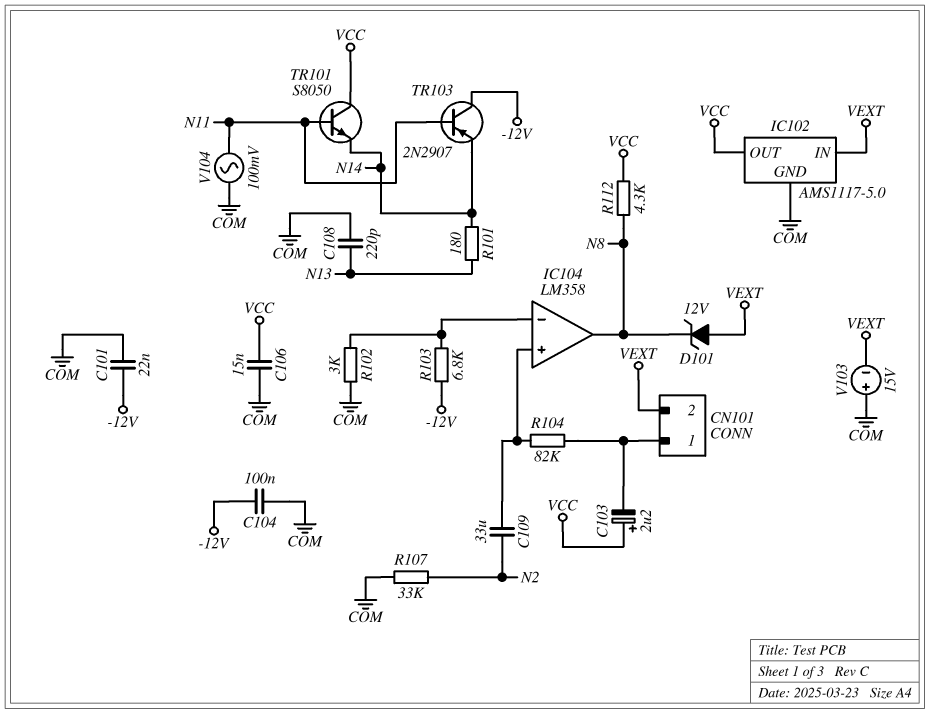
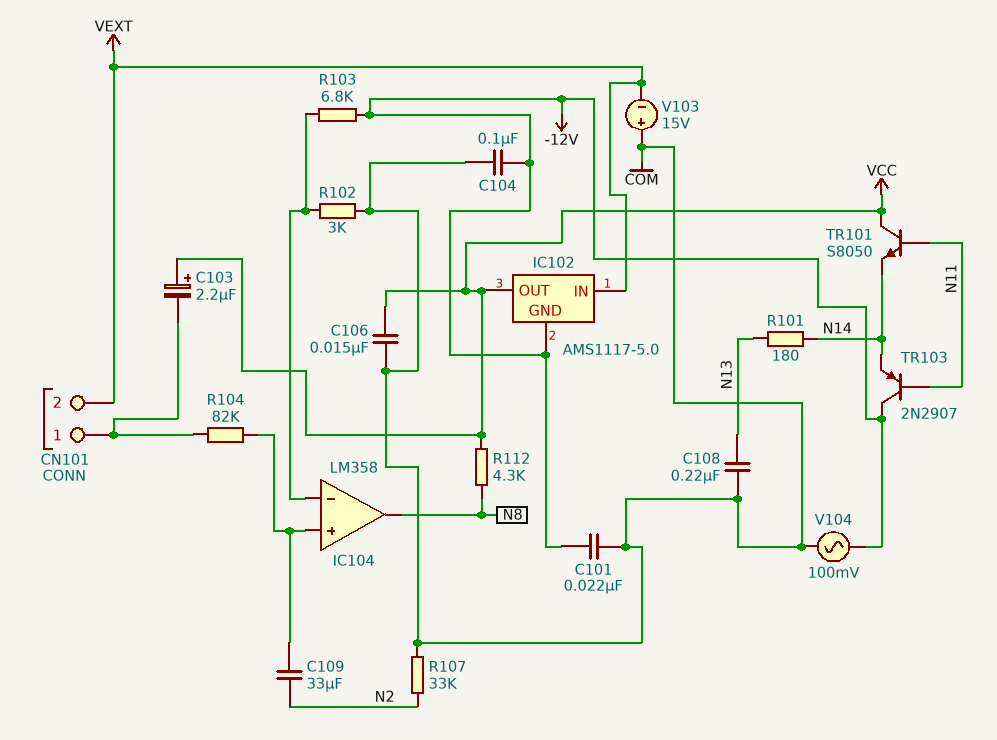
C108: 220pF (COM, N13) -> 220nF (COM, N13)
D101: zener 12V (A VEXT, K N8) -> none
IC102 pin GND: COM -> -12V
V104: AC 100mV (COM, N11) -> AC 100mV (-12V, COM)

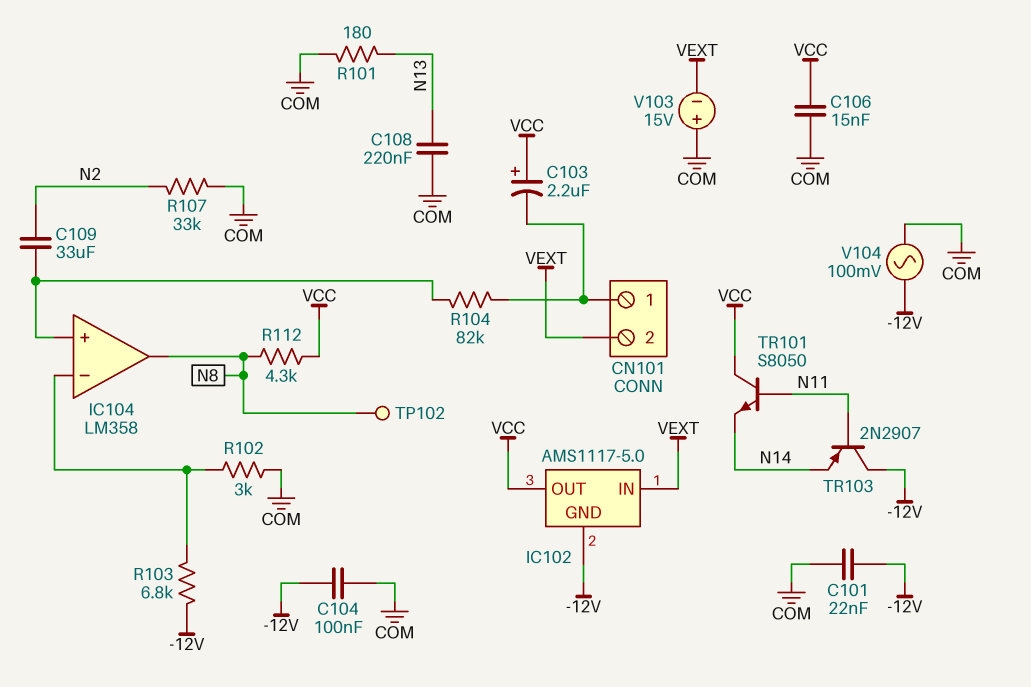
R101: 180 (N13, N14) -> 180 (COM, N13)
TP102: none -> test point (N8)

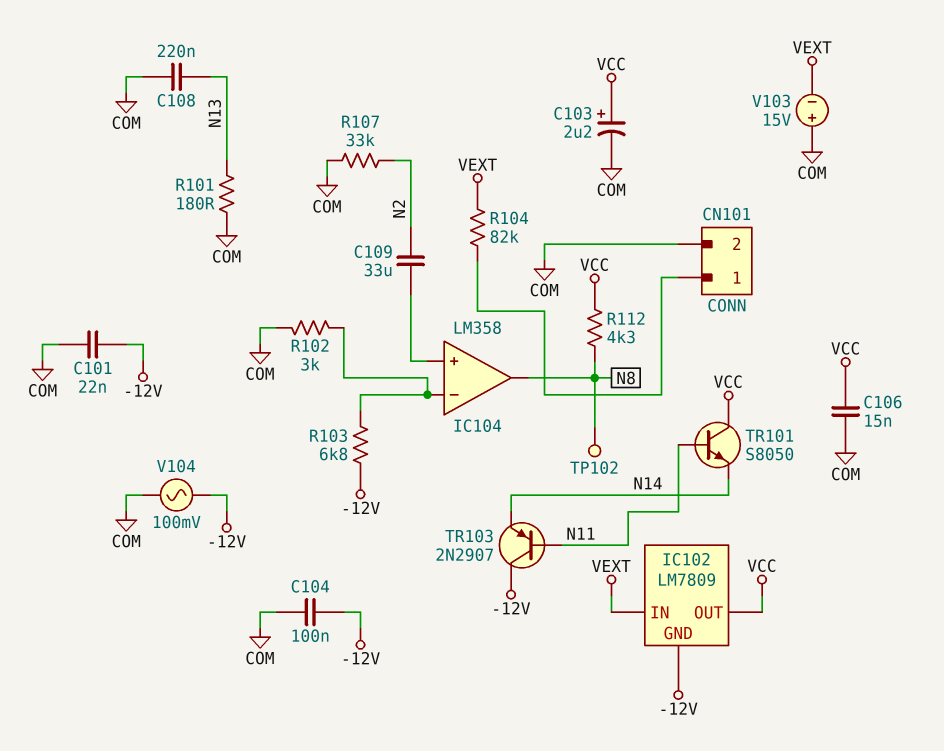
C103: 2.2uF (plus VCC, minus CN101/1) -> 2.2uF (plus VCC, minus COM)
CN101 pin 2: VEXT -> COM
IC102: AMS1117-5.0 -> LM7809
R104: 82k (CN101/1, IC104/in+) -> 82k (CN101/1, VEXT)

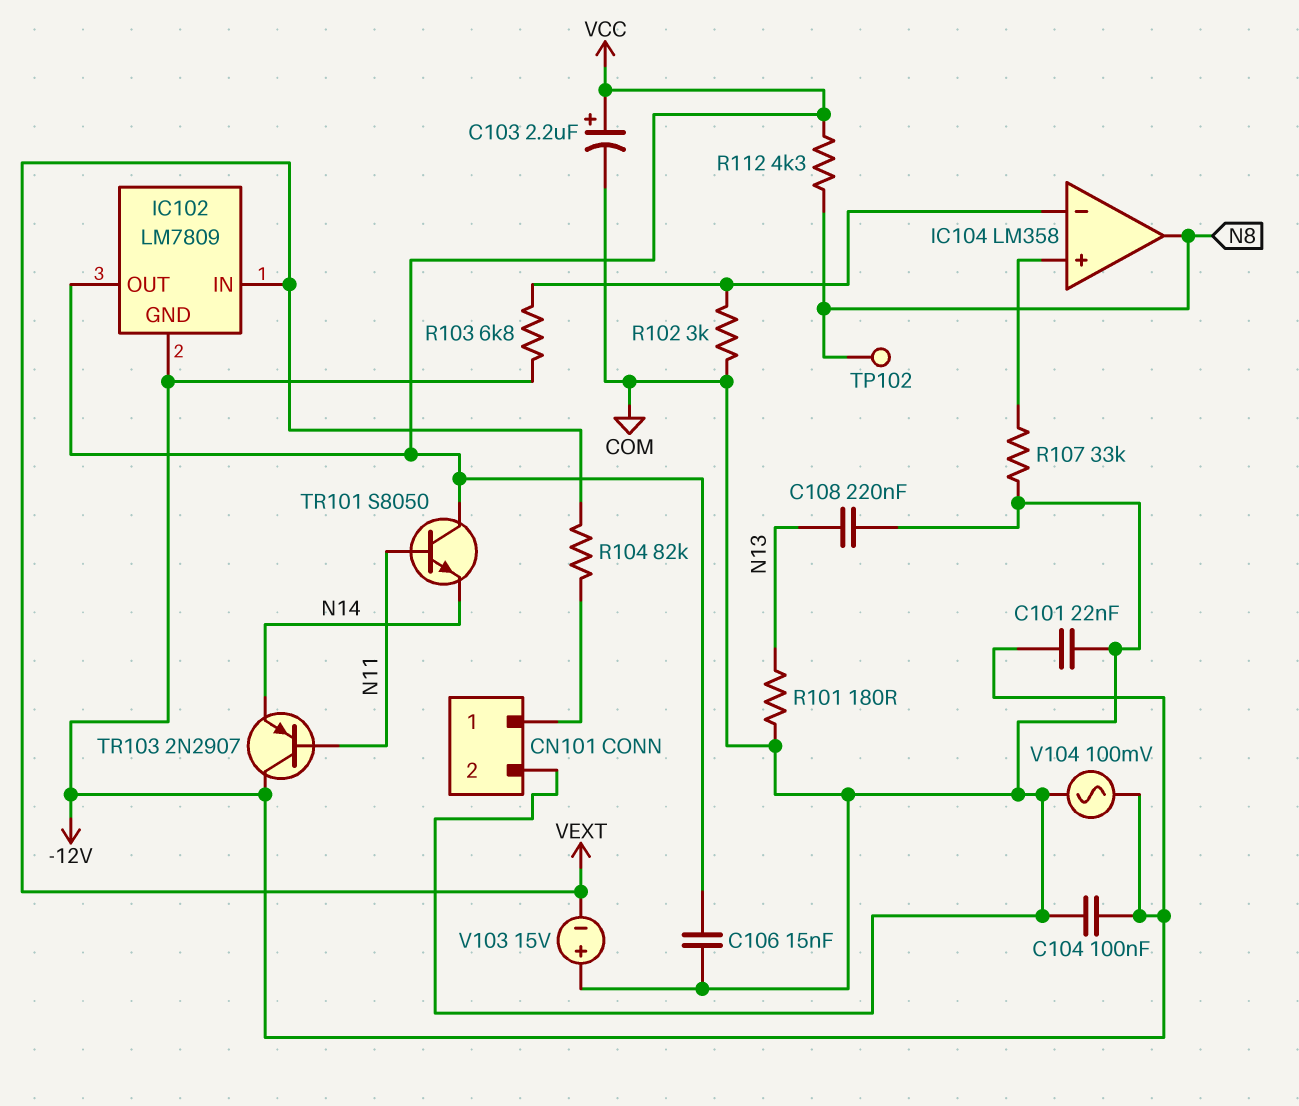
C109: 33uF (IC104/in+, N2) -> none
R107: 33k (COM, N2) -> 33k (COM, IC104/in+)

